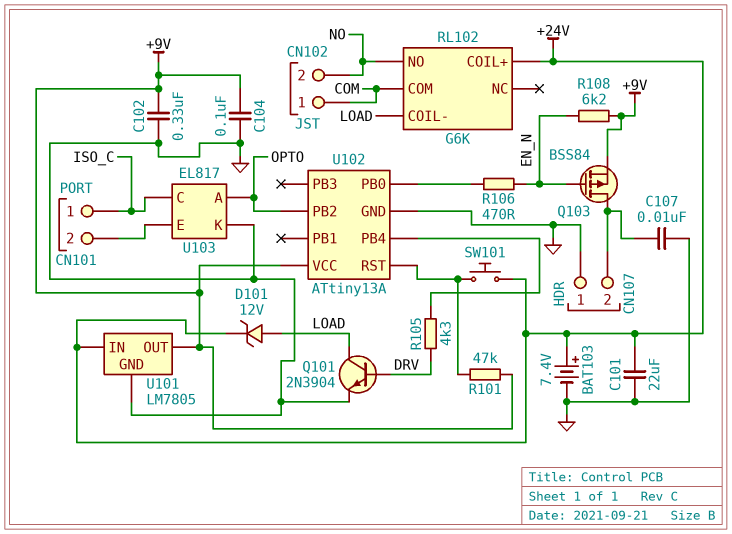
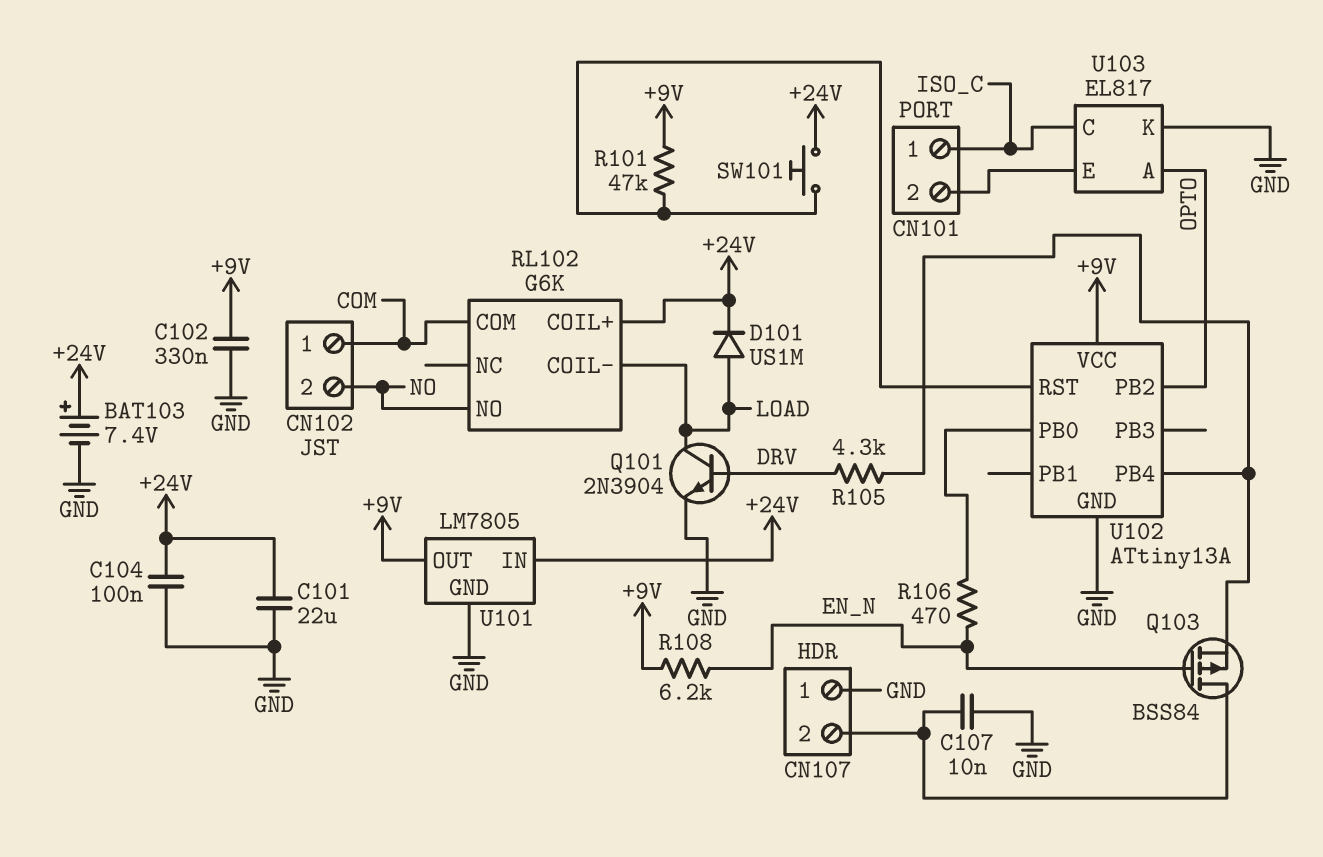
C104: 100nF (+9V, GND) -> 100nF (+24V, GND)
D101: zener 12V (A LOAD, K +24V) -> diode US1M (A LOAD, K +24V)
Q103: PMOS BSS84 (G EN_N, D CN107/2, S +9V) -> PMOS BSS84 (G EN_N, D CN107/2, S U102/PB4)

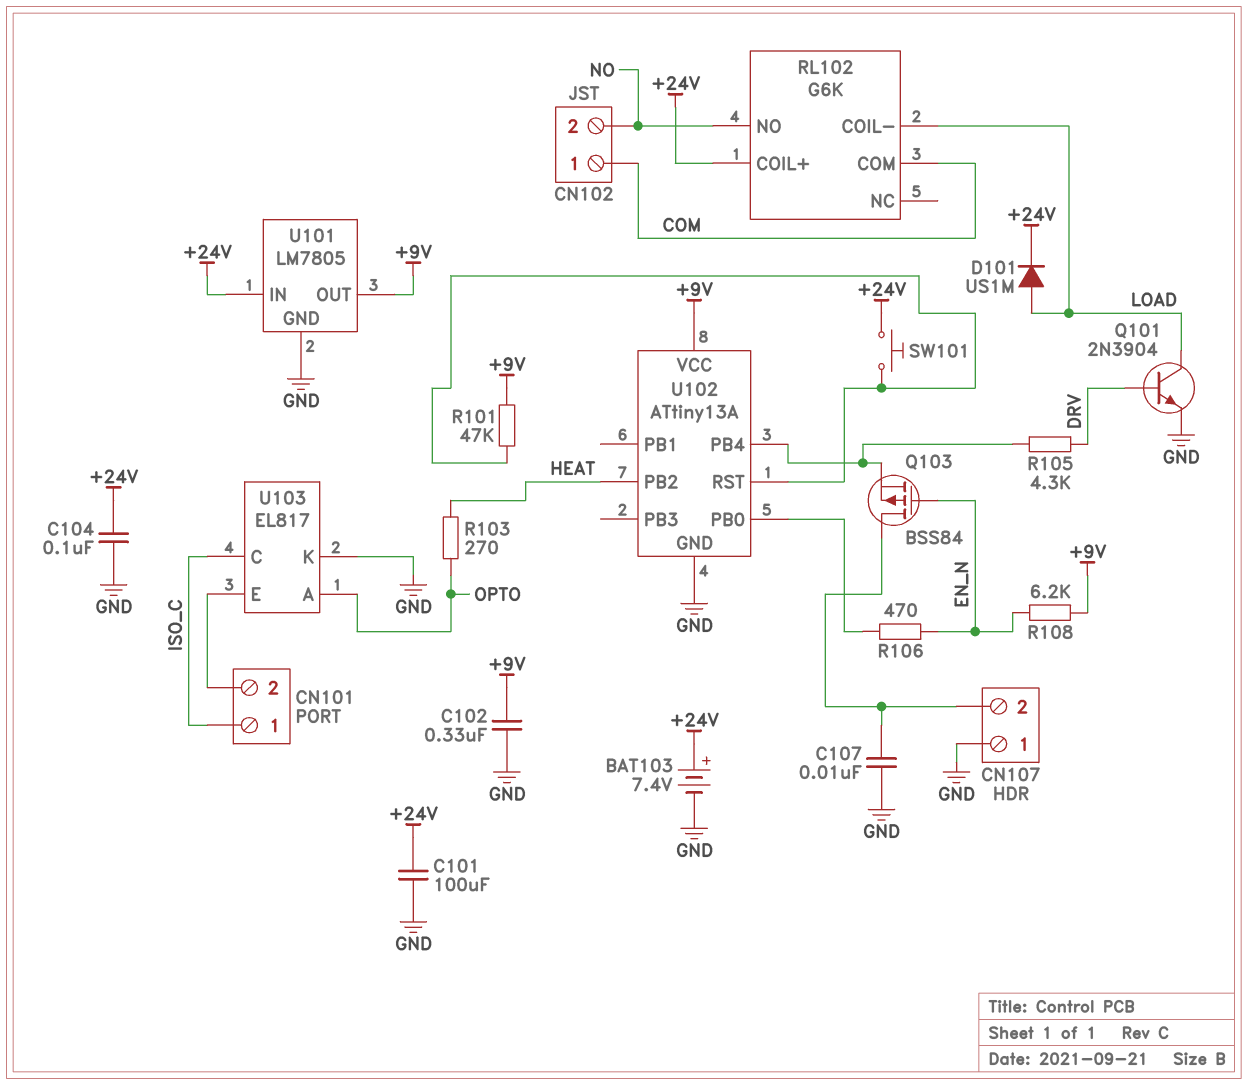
C101: 22uF (+24V, GND) -> 100uF (+24V, GND)
R103: none -> 270 (HEAT, OPTO)
U102 pin PB2: OPTO -> HEAT

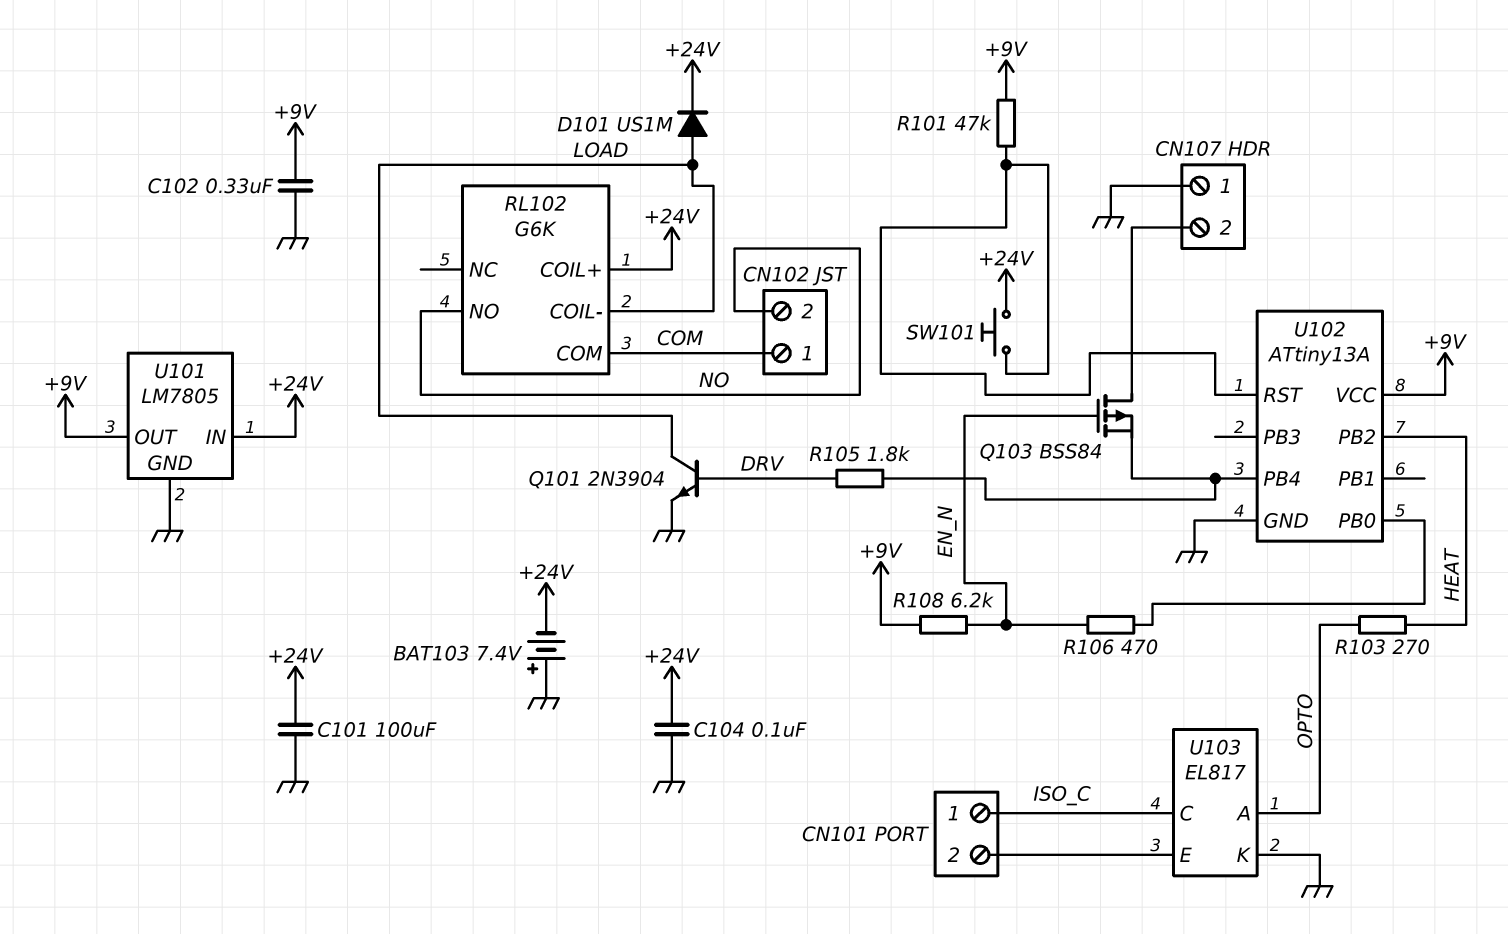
BAT103: 7.4V (plus +24V, minus GND) -> 7.4V (plus GND, minus +24V)
C107: 10nF (CN107/2, GND) -> none
R105: 4.3k (DRV, U102/PB4) -> 1.8k (DRV, U102/PB4)

